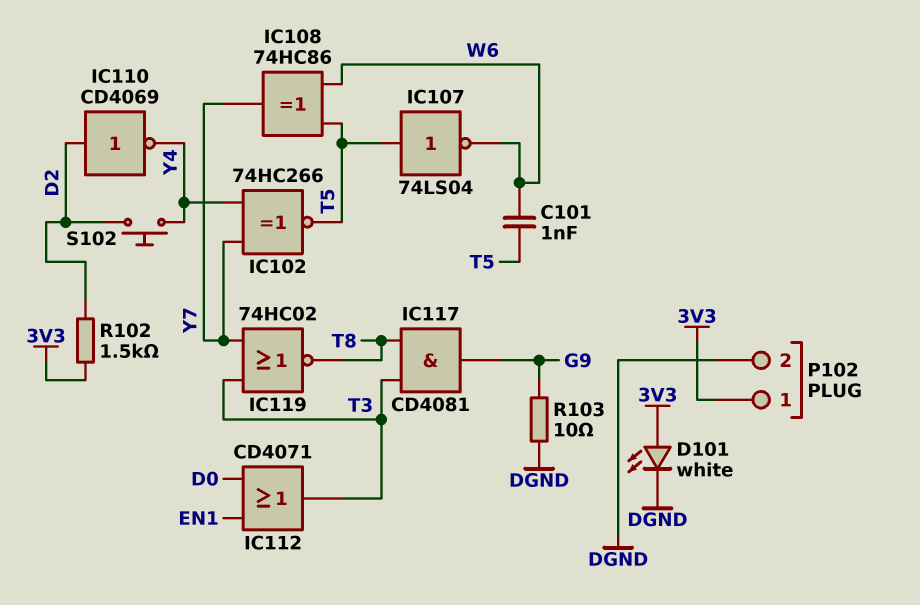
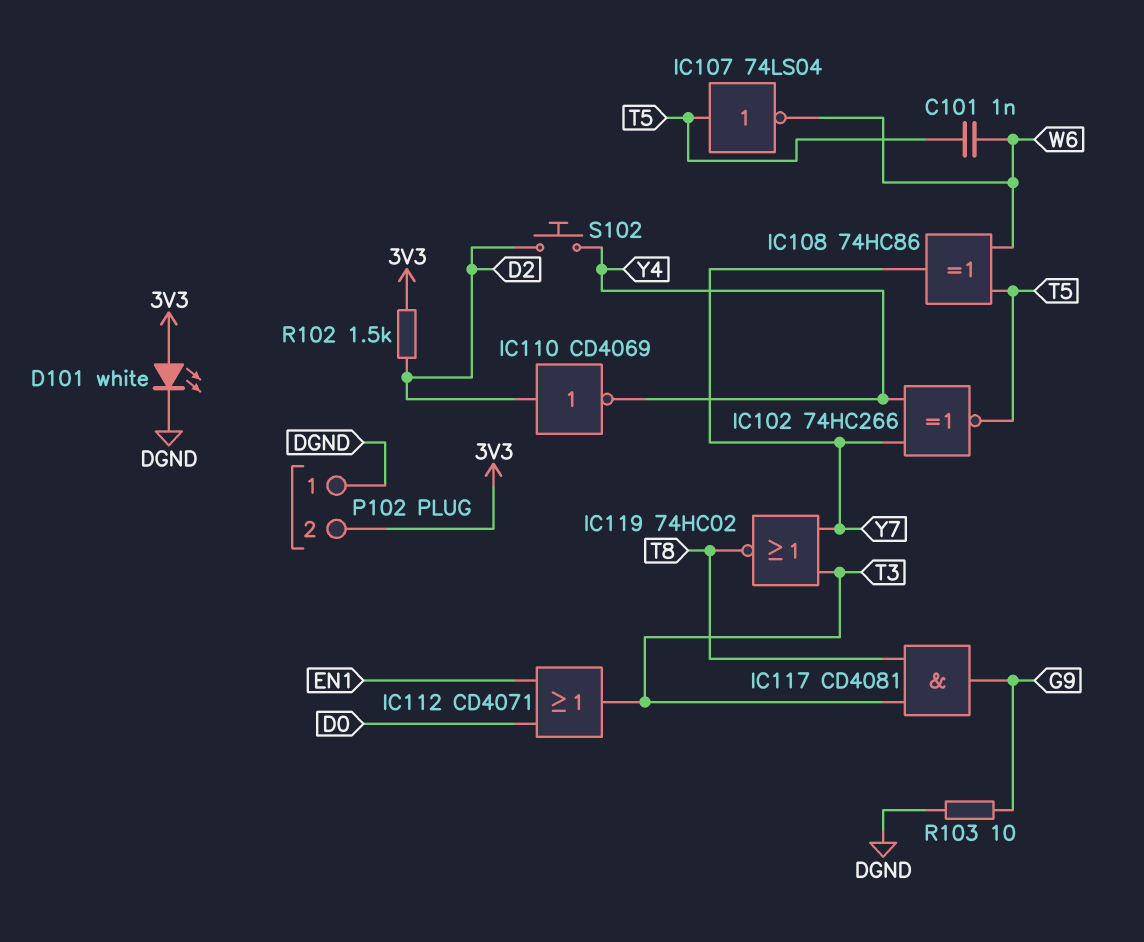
P102 pin 1: 3V3 -> DGND
P102 pin 2: DGND -> 3V3

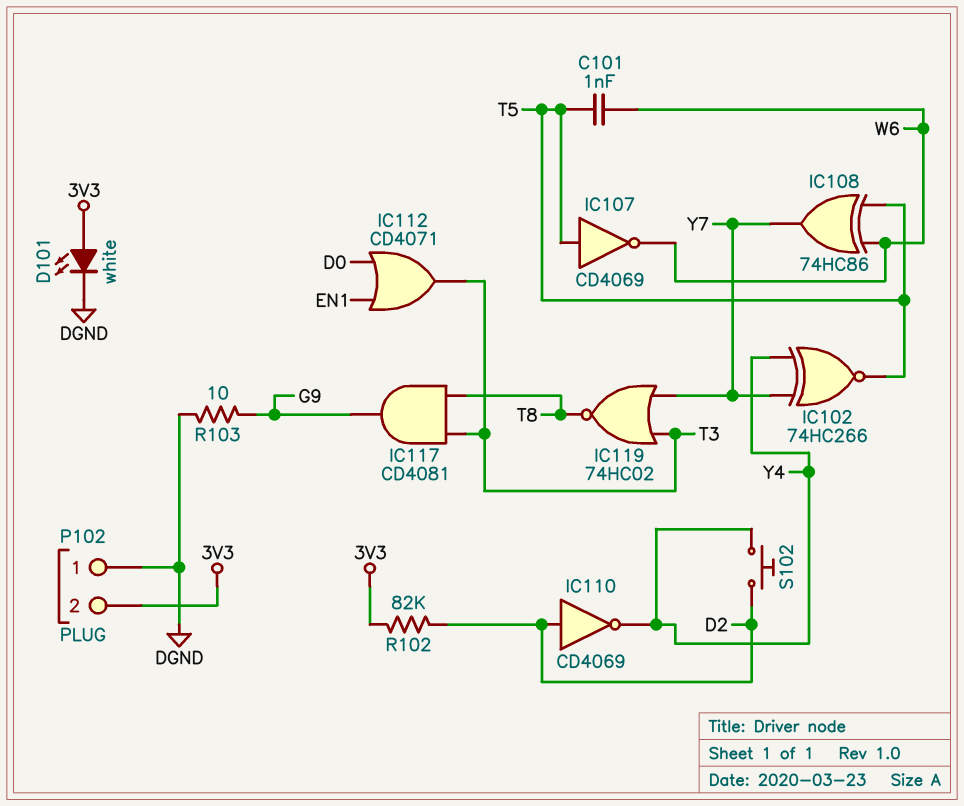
IC107: NOT 74LS04 (in T5, out W6) -> NOT CD4069 (in T5, out W6)
R102: 1.5k (3V3, D2) -> 82k (3V3, D2)

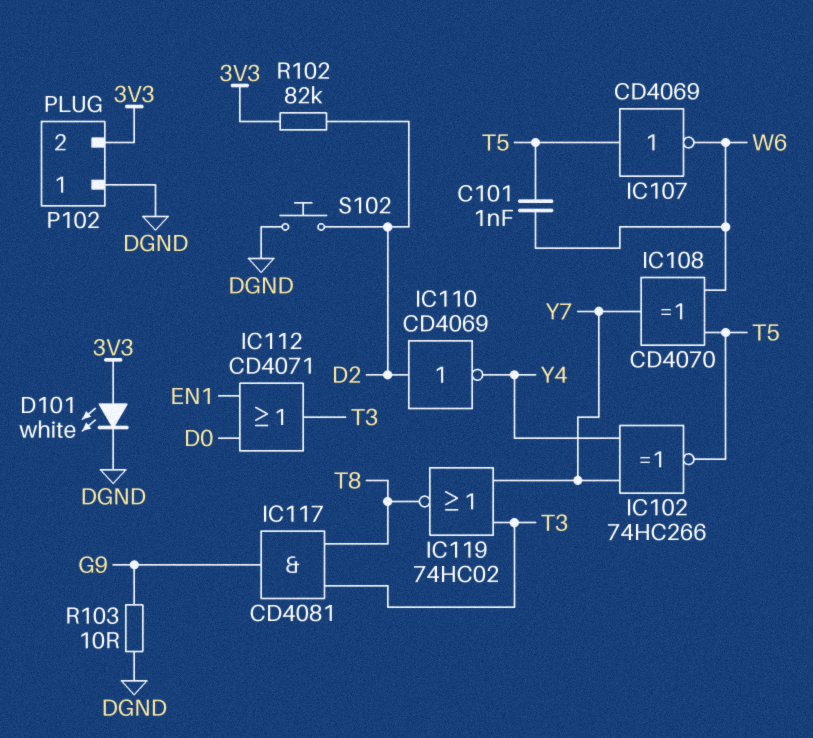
IC108: XOR 74HC86 (in T5, in W6, out Y7) -> XOR CD4070 (in T5, in W6, out Y7)
S102: button (D2, Y4) -> button (D2, DGND)

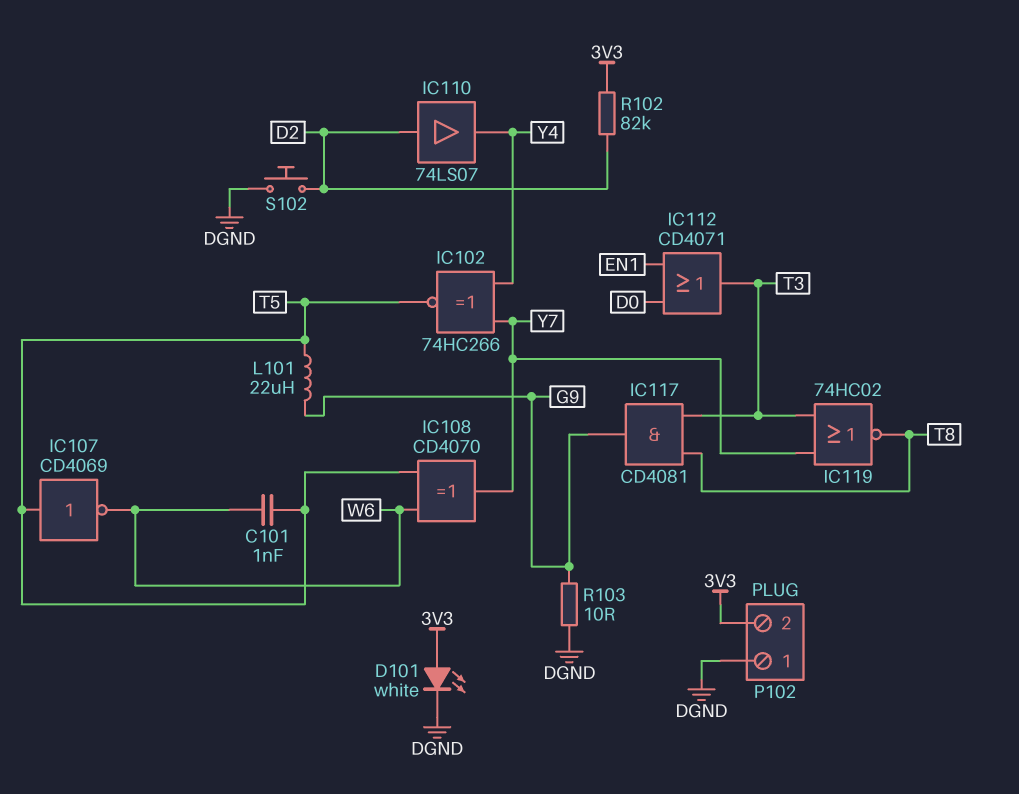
IC110: NOT CD4069 (in D2, out Y4) -> buffer 74LS07 (in D2, out Y4)
L101: none -> 22uH (G9, T5)

